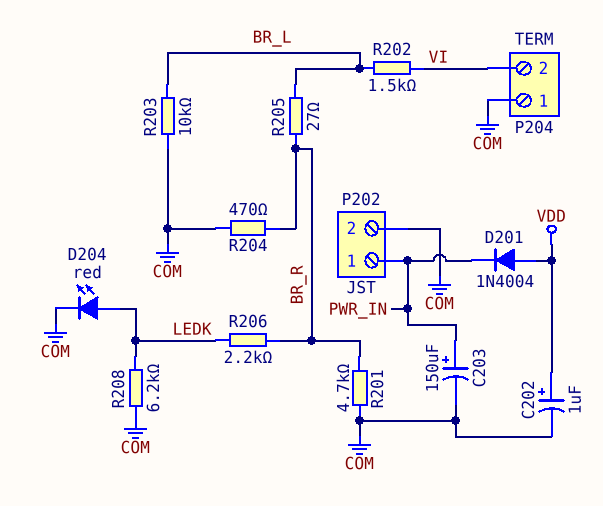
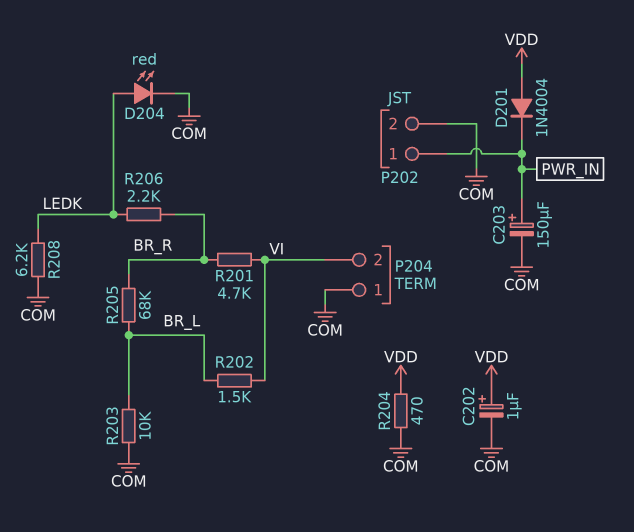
R201: 4.7k (BR_R, COM) -> 4.7k (BR_R, VI)
R204: 470 (BR_R, COM) -> 470 (COM, VDD)
R205: 27 (BR_L, BR_R) -> 68k (BR_L, BR_R)

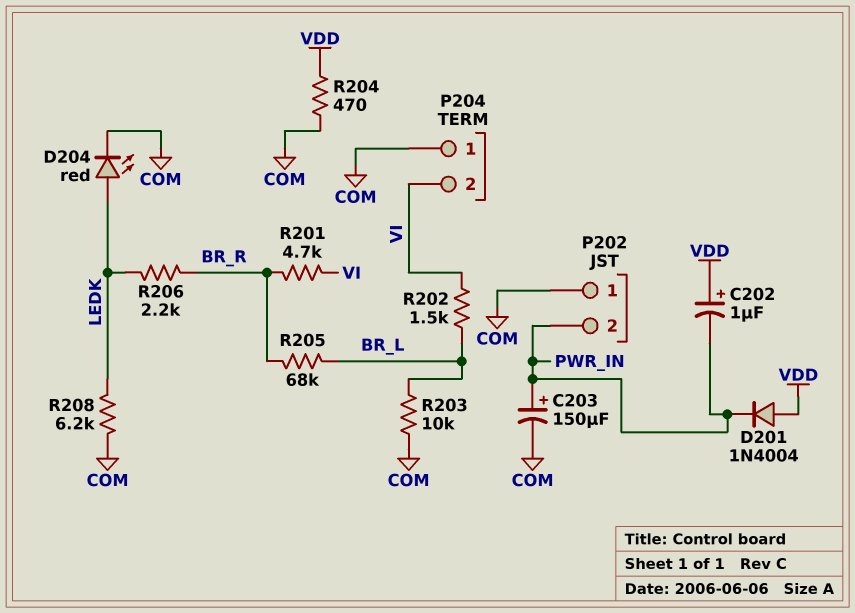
C202: 1uF (plus VDD, minus COM) -> 1uF (plus VDD, minus PWR_IN)
P202 pin 1: PWR_IN -> COM
P202 pin 2: COM -> PWR_IN

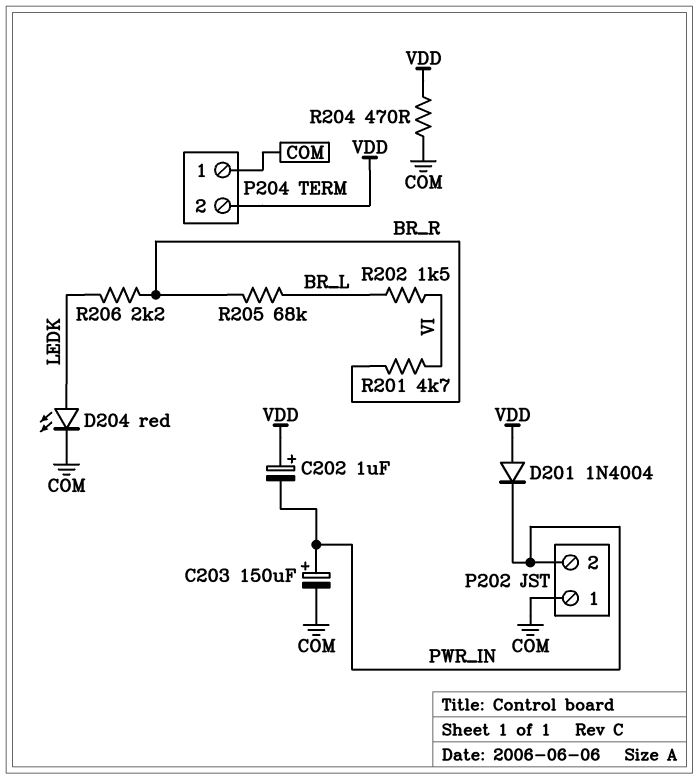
P204 pin 2: VI -> VDD
R203: 10k (BR_L, COM) -> none
R208: 6.2k (COM, LEDK) -> none

